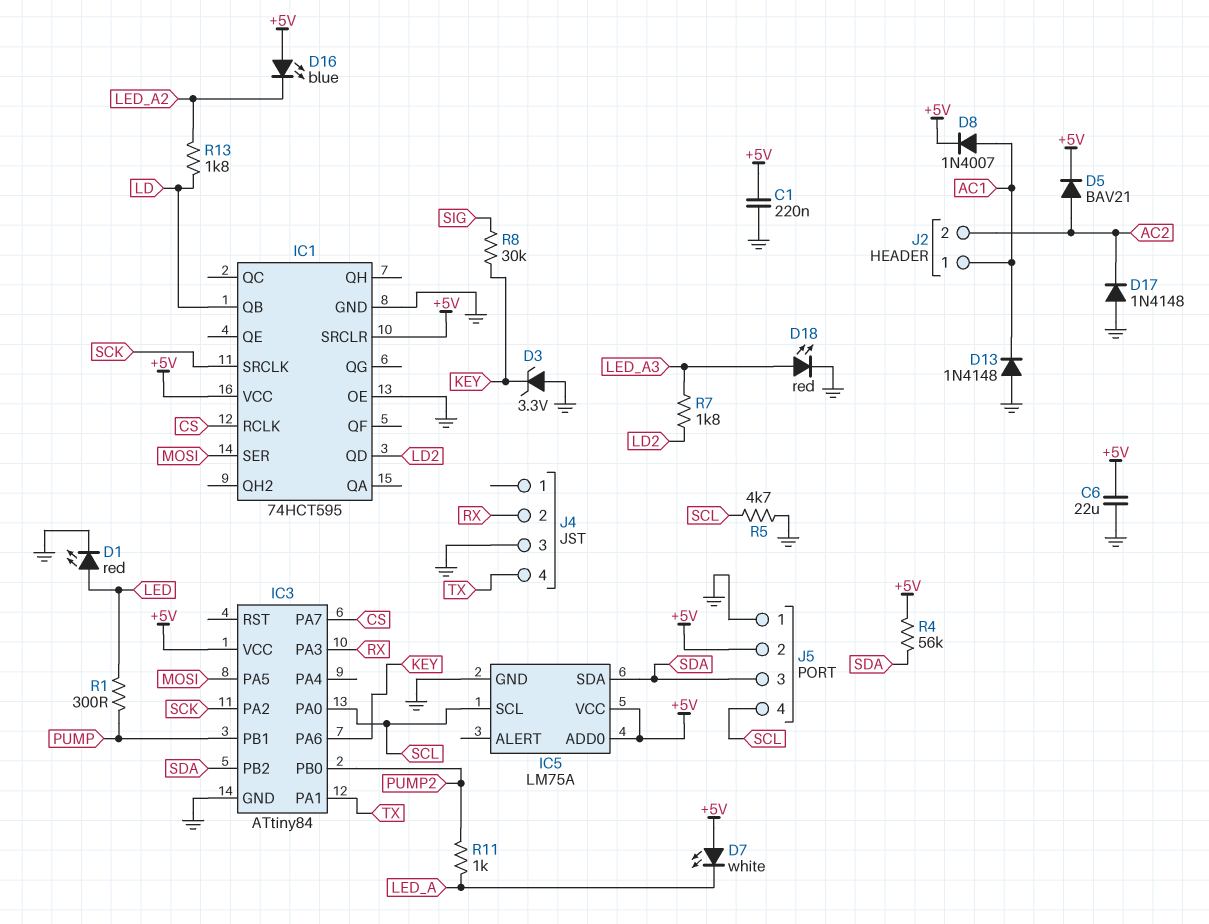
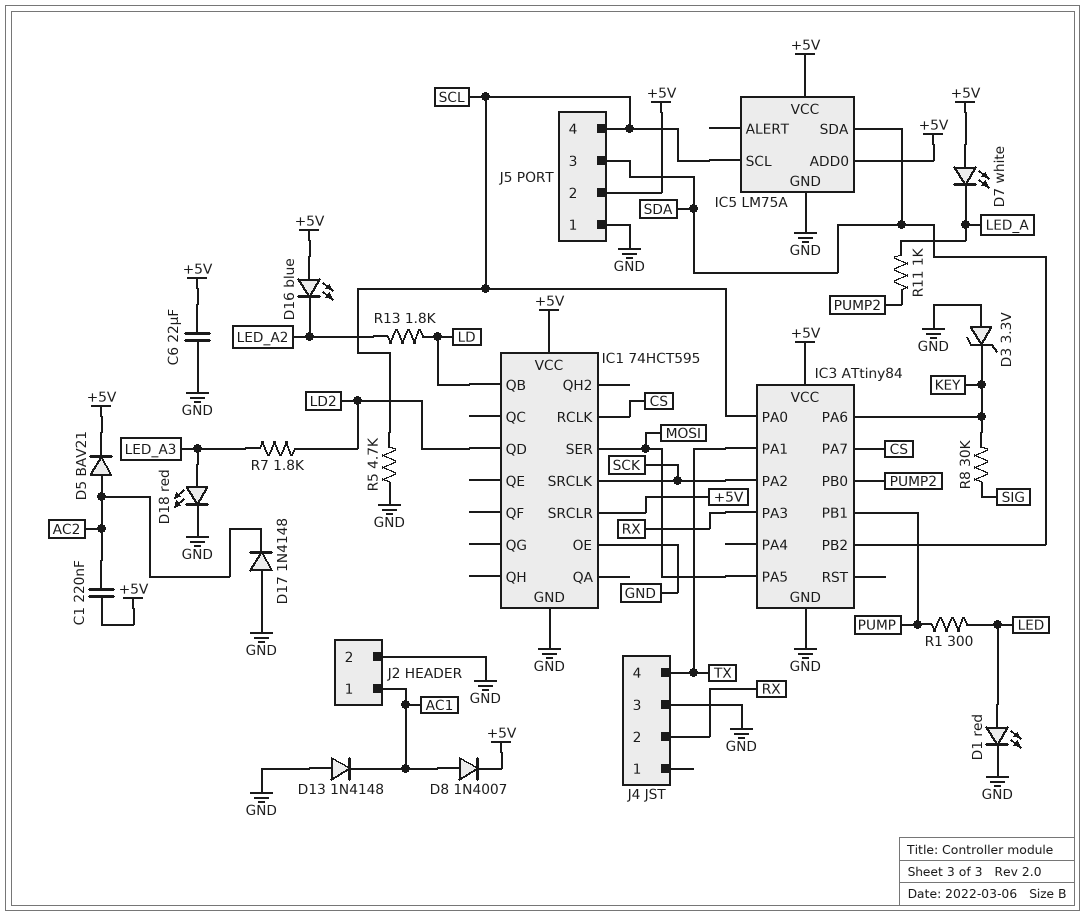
C1: 220nF (+5V, GND) -> 220nF (+5V, AC2)
J2 pin 2: AC2 -> GND
R4: 56k (+5V, SDA) -> none

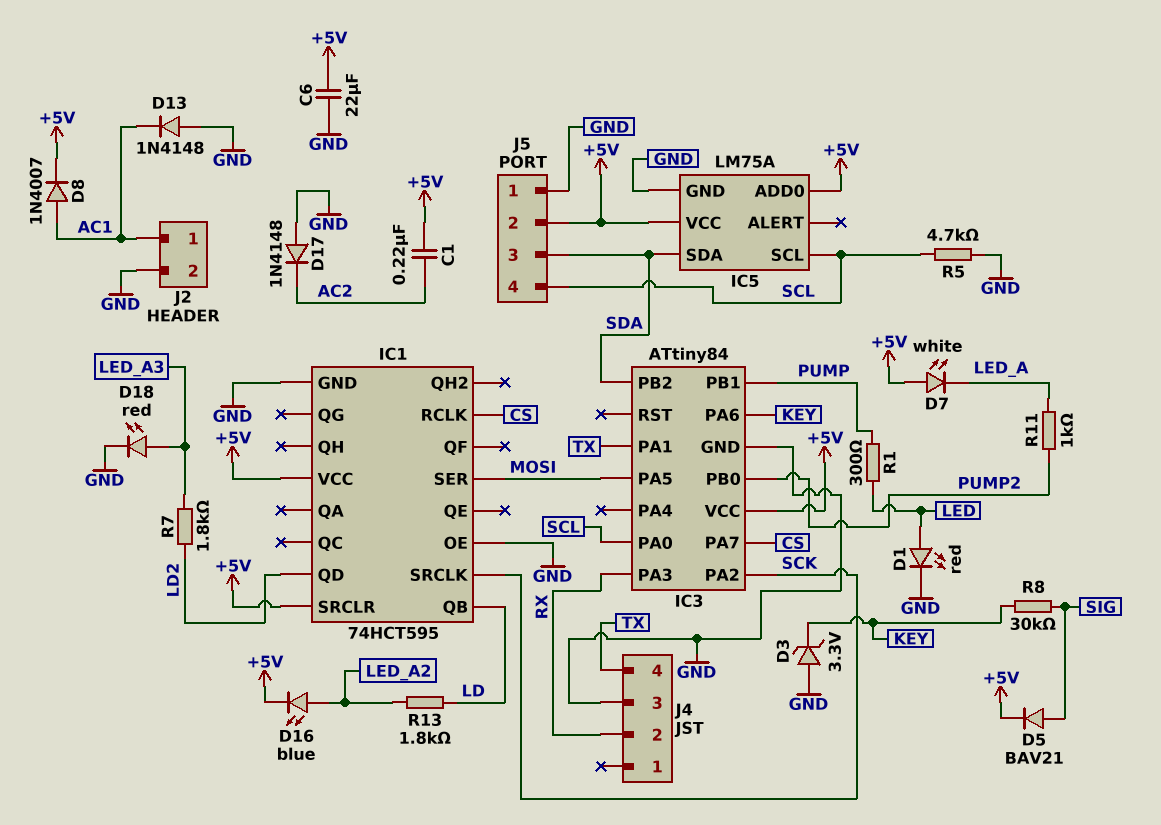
D5: diode BAV21 (A AC2, K +5V) -> diode BAV21 (A SIG, K +5V)
D16: LED blue (A +5V, K LED_A2) -> LED blue (A LED_A2, K +5V)

